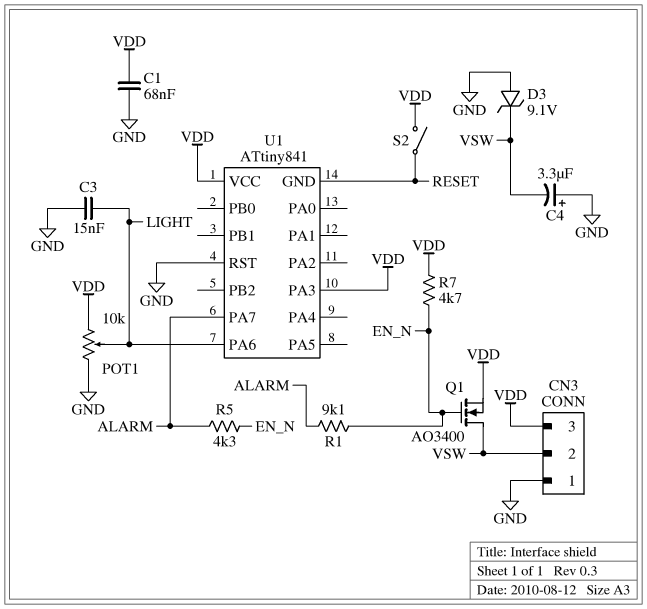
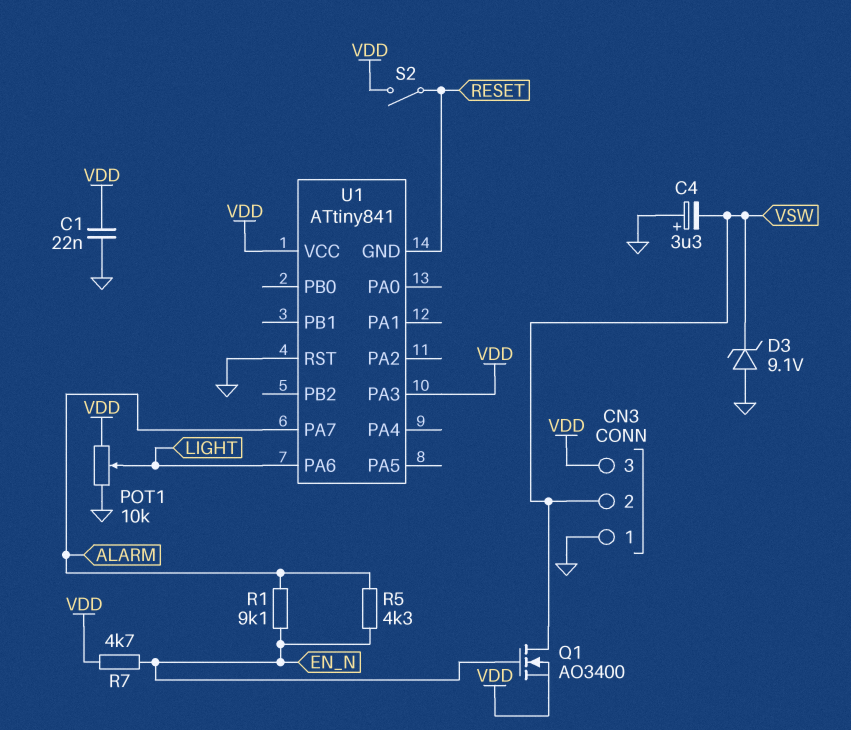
C1: 68nF (GND, VDD) -> 22nF (GND, VDD)
C3: 15nF (GND, LIGHT) -> none

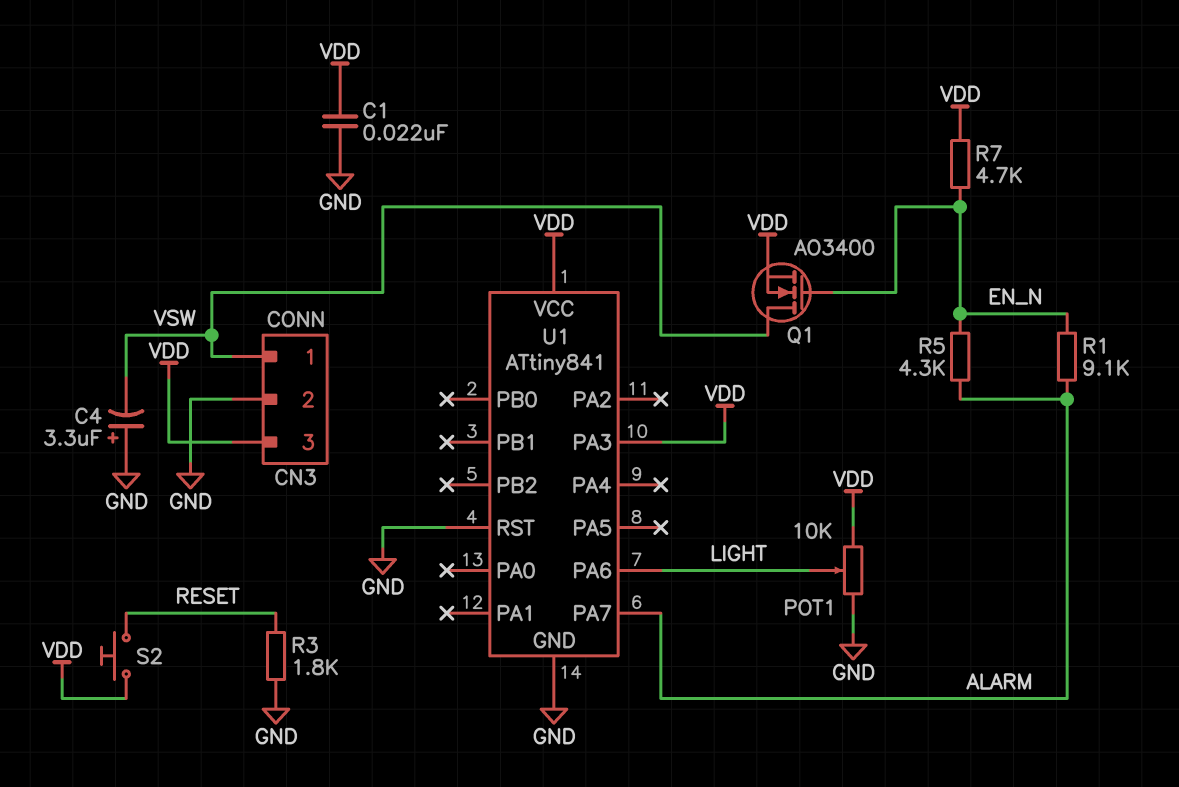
CN3 pin 1: GND -> VSW
CN3 pin 2: VSW -> GND
D3: zener 9.1V (A GND, K VSW) -> none
R3: none -> 1.8k (GND, RESET)
S2: switch (RESET, VDD) -> button (RESET, VDD)
U1 pin GND: RESET -> GND

